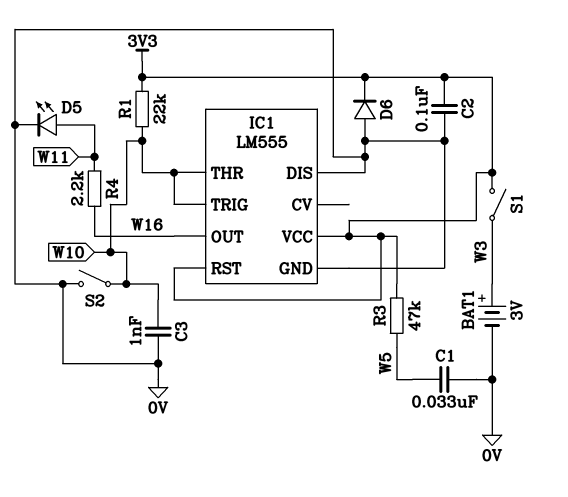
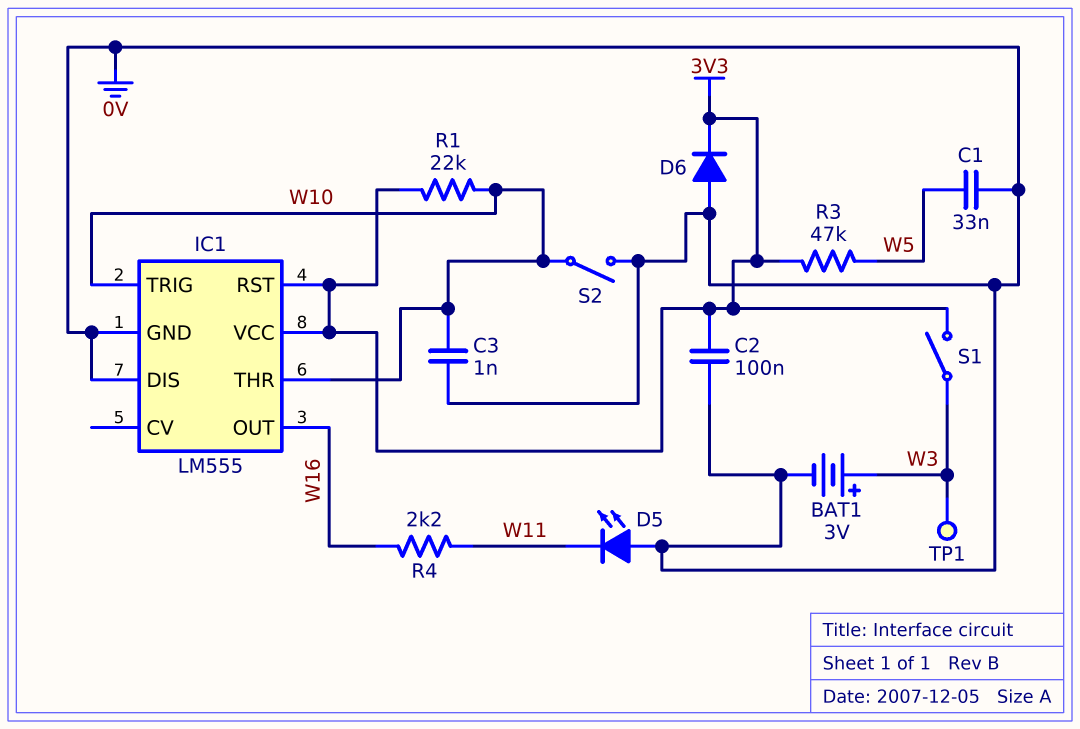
D5: LED (A W11, K 0V) -> LED (A 0V, K W11)
TP1: none -> test point (W3)

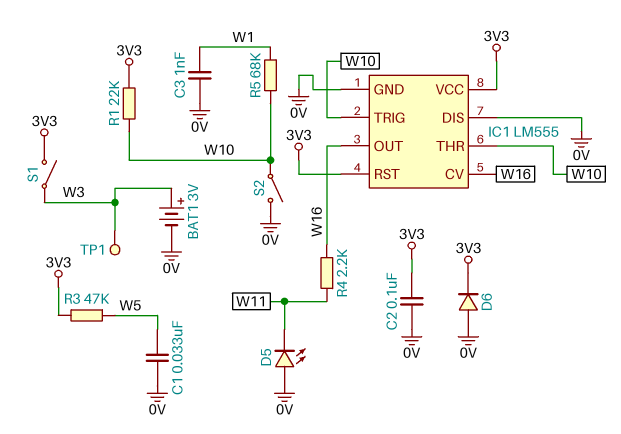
C3: 1nF (0V, W10) -> 1nF (0V, W1)
IC1 pin CV: none -> W16
R5: none -> 68k (W1, W10)

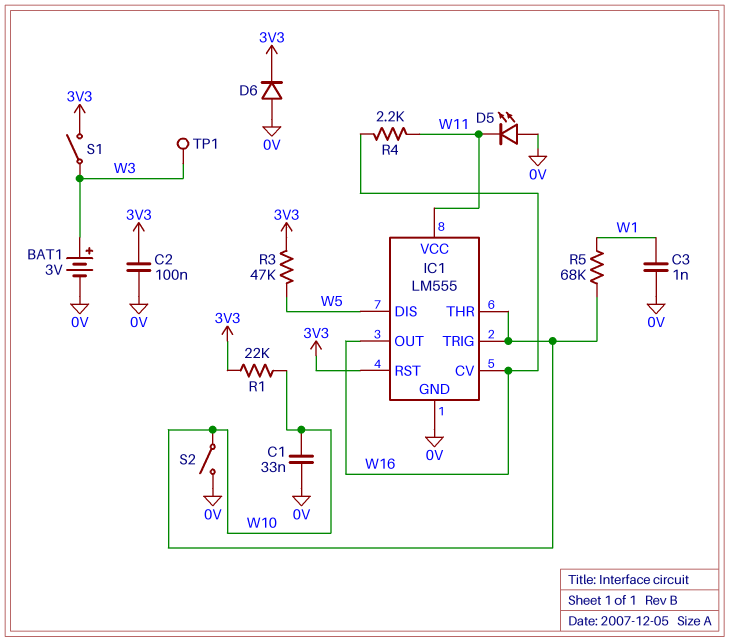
C1: 33nF (0V, W5) -> 33nF (0V, W10)
IC1 pin DIS: 0V -> W5
IC1 pin VCC: 3V3 -> W11

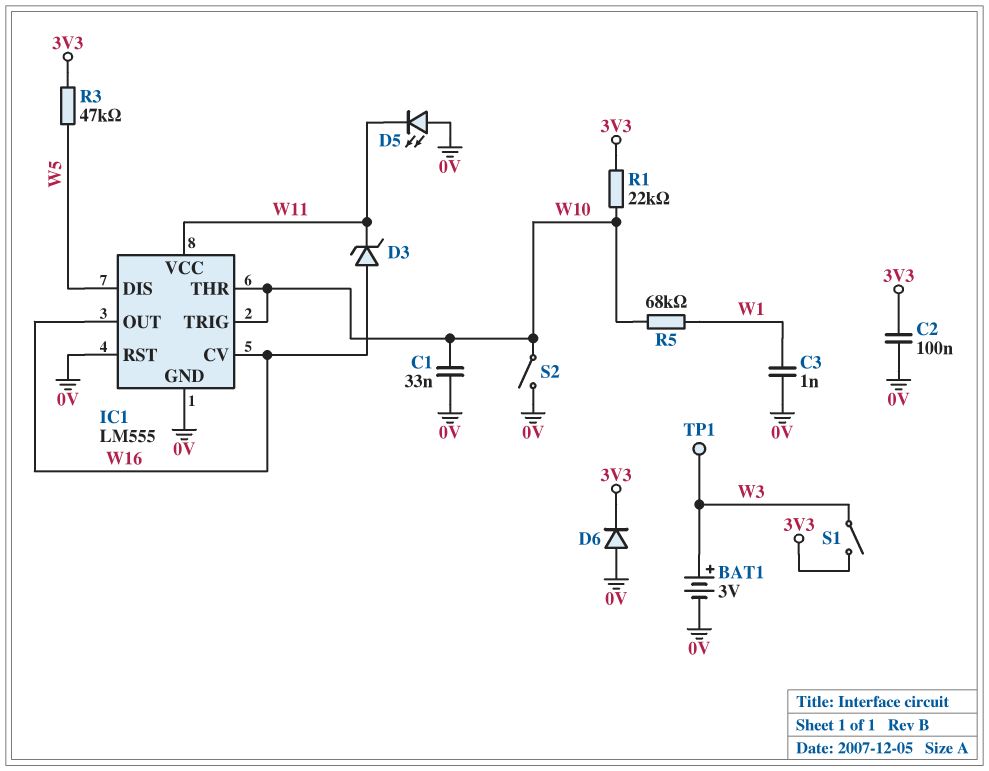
D3: none -> zener (A W16, K W11)
IC1 pin RST: 3V3 -> 0V
R4: 2.2k (W11, W16) -> none

